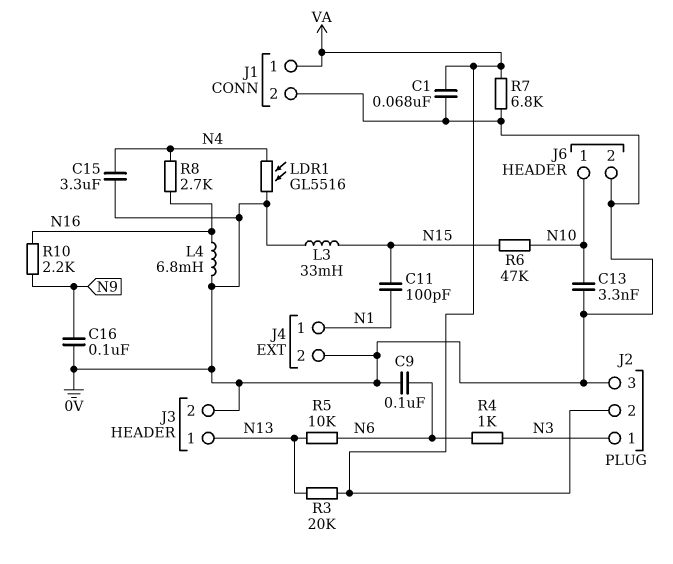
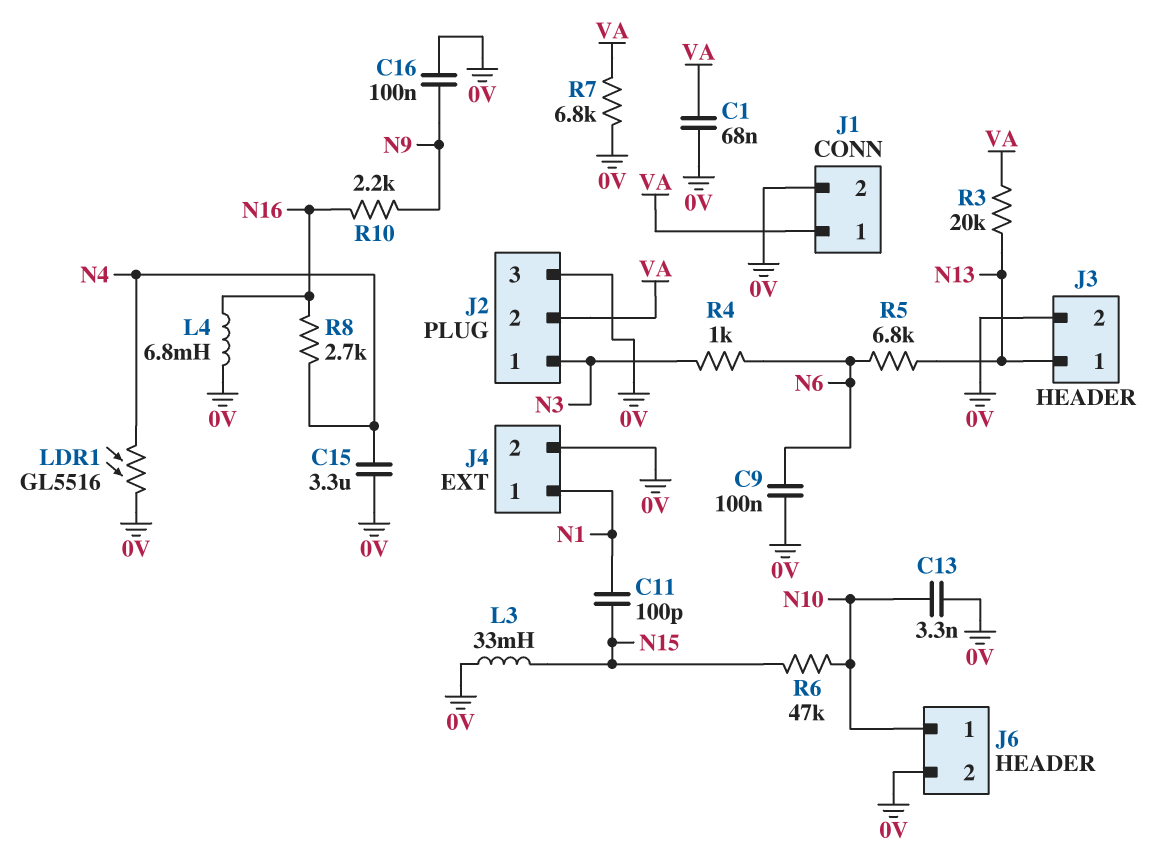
R5: 10k (N6, N13) -> 6.8k (N6, N13)

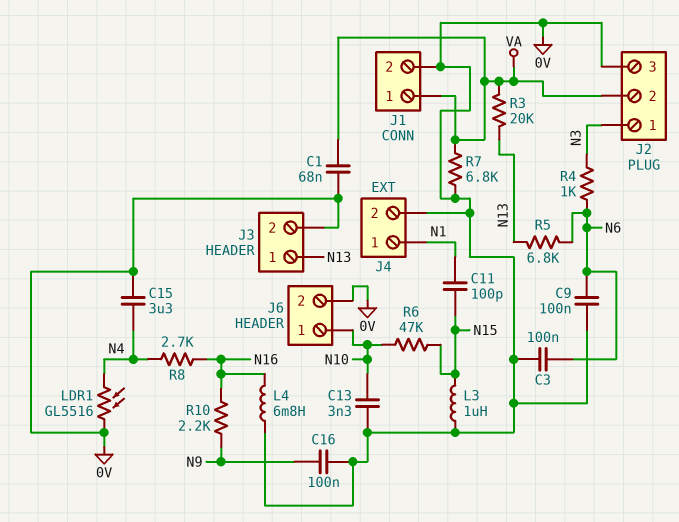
C3: none -> 100nF (0V, N6)
L3: 33mH (0V, N15) -> 1uH (0V, N15)

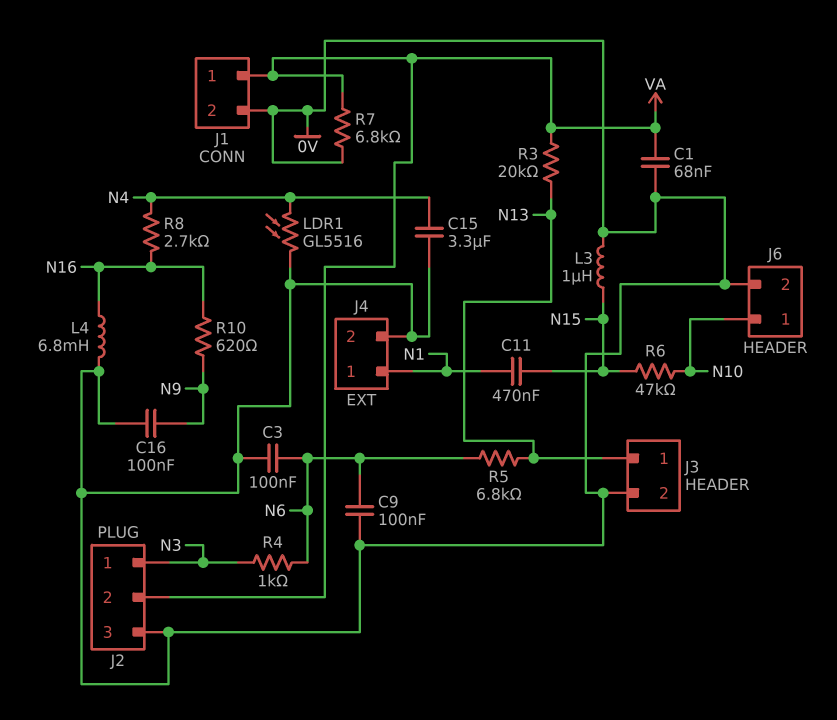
C11: 100pF (N1, N15) -> 470nF (N1, N15)
C13: 3.3nF (0V, N10) -> none
R10: 2.2k (N9, N16) -> 620 (N9, N16)

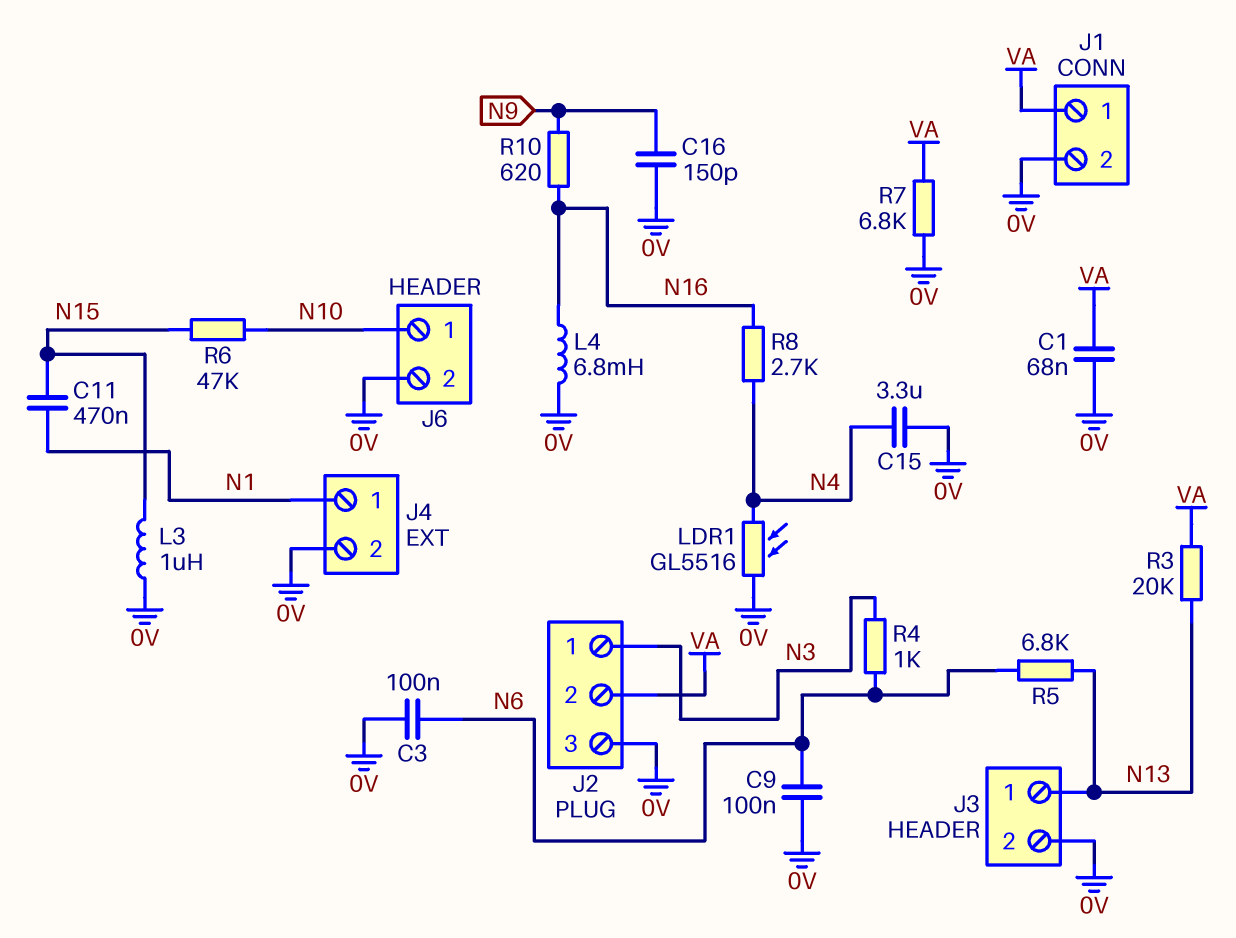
C16: 100nF (0V, N9) -> 150pF (0V, N9)

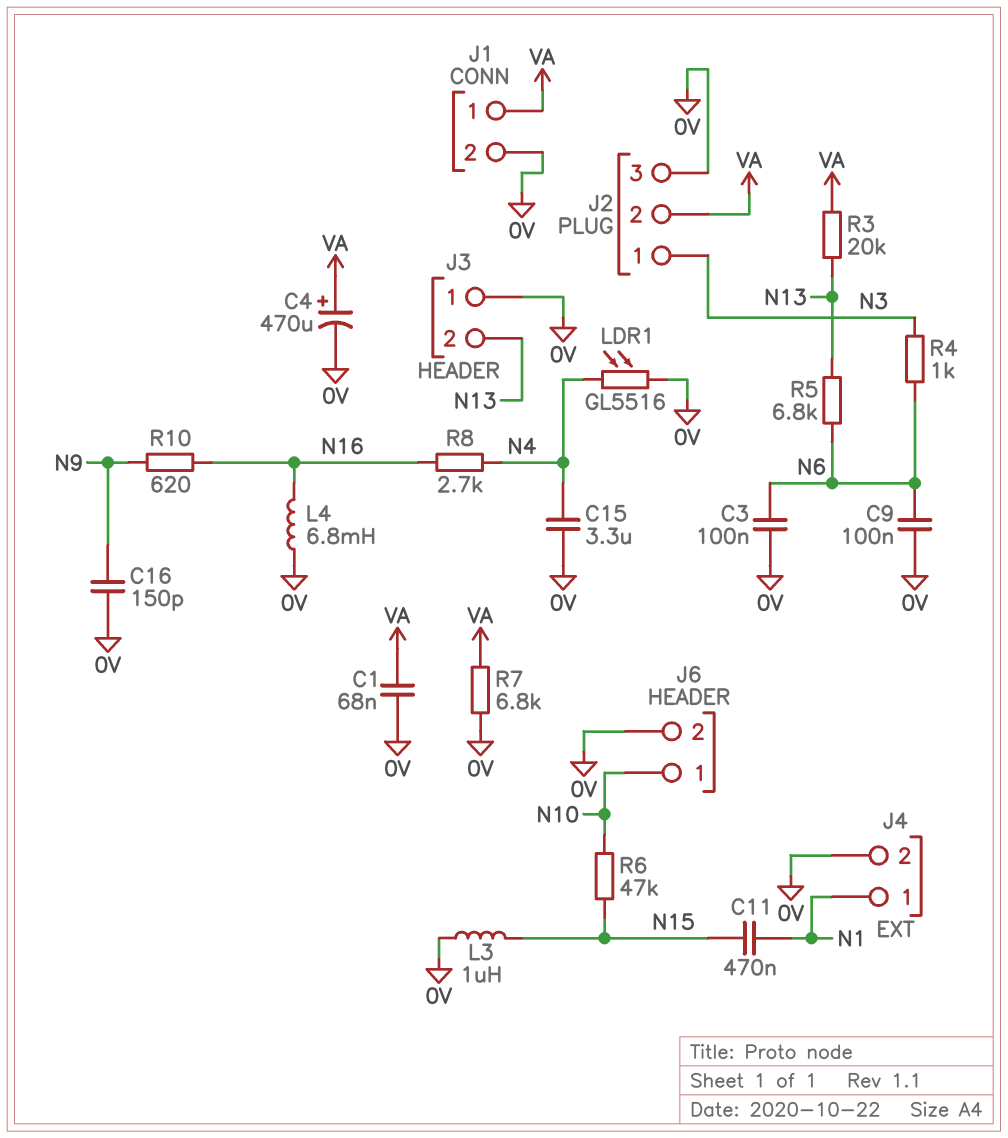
C4: none -> 470uF (plus VA, minus 0V)
J3 pin 1: N13 -> 0V
J3 pin 2: 0V -> N13

